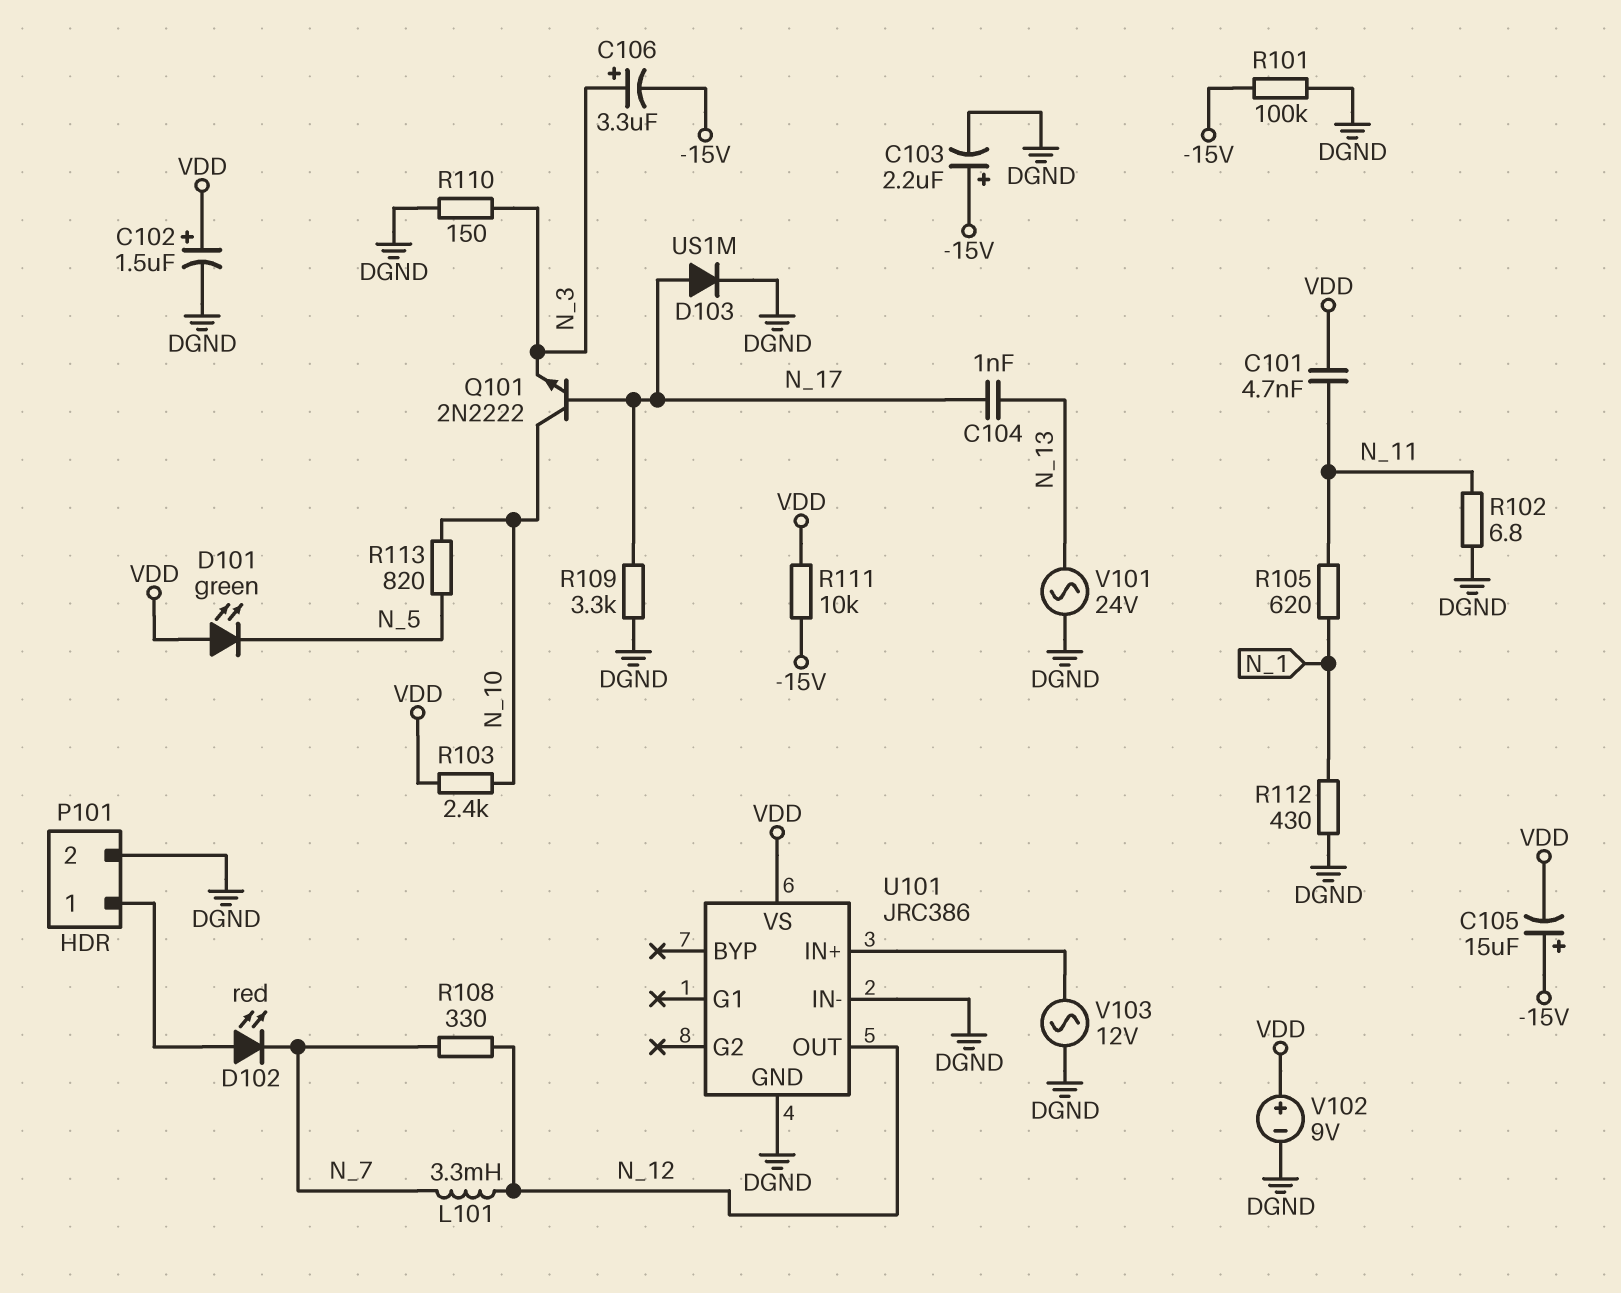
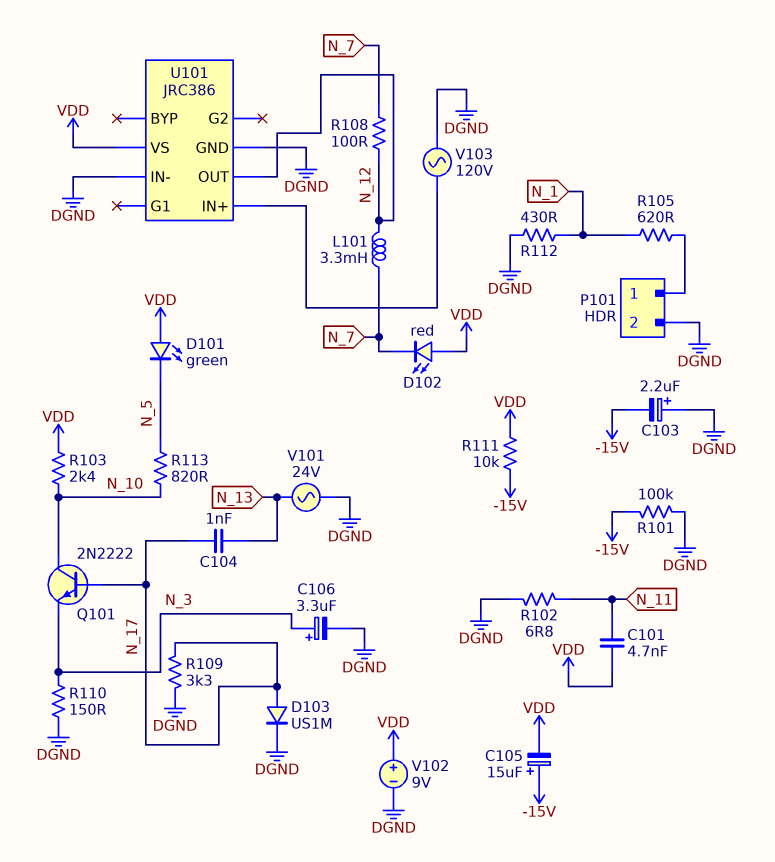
C102: 1.5uF (plus VDD, minus DGND) -> none
C103: 2.2uF (plus -15V, minus DGND) -> 2.2uF (plus DGND, minus -15V)
C106: 3.3uF (plus N_3, minus -15V) -> 3.3uF (plus N_3, minus DGND)
D102: LED red (A P101/1, K N_7) -> LED red (A VDD, K N_7)
R105: 620 (N_1, N_11) -> 620 (N_1, P101/1)
R108: 330 (N_7, N_12) -> 100 (N_7, N_12)
V103: AC 12V (DGND, U101/IN+) -> AC 120V (DGND, U101/IN+)

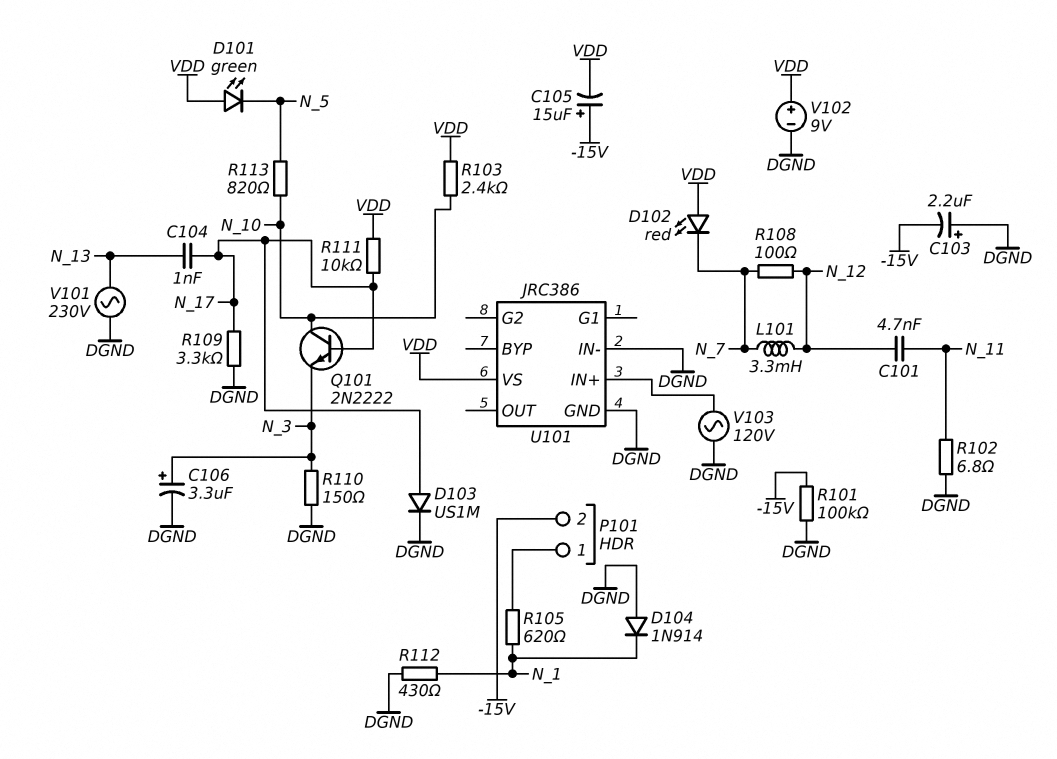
C101: 4.7nF (N_11, VDD) -> 4.7nF (N_11, N_12)
D104: none -> diode 1N914 (A DGND, K N_1)
P101 pin 2: DGND -> -15V
R111: 10k (-15V, VDD) -> 10k (N_17, VDD)
U101 pin OUT: N_12 -> none
V101: AC 24V (DGND, N_13) -> AC 230V (DGND, N_13)

